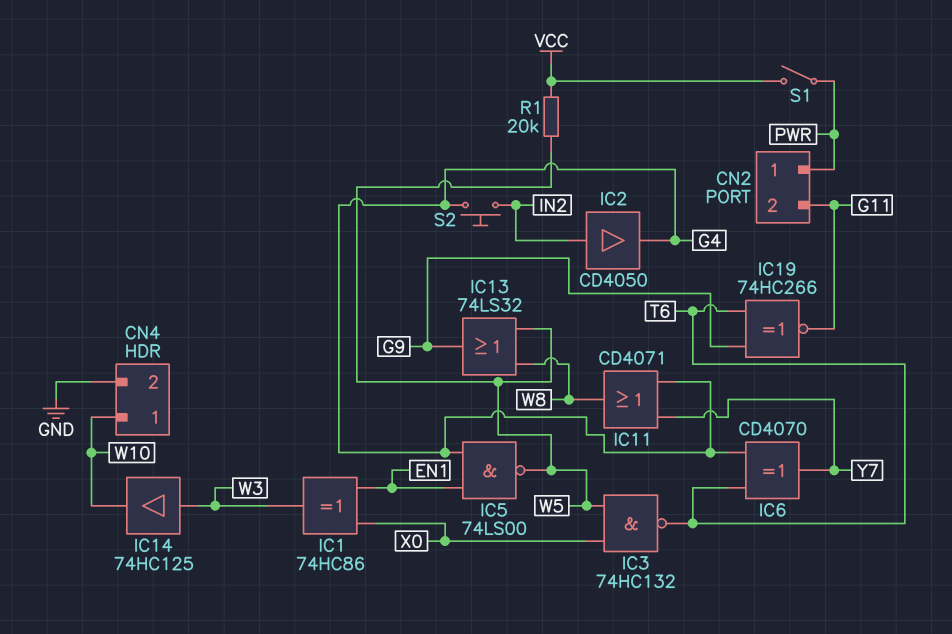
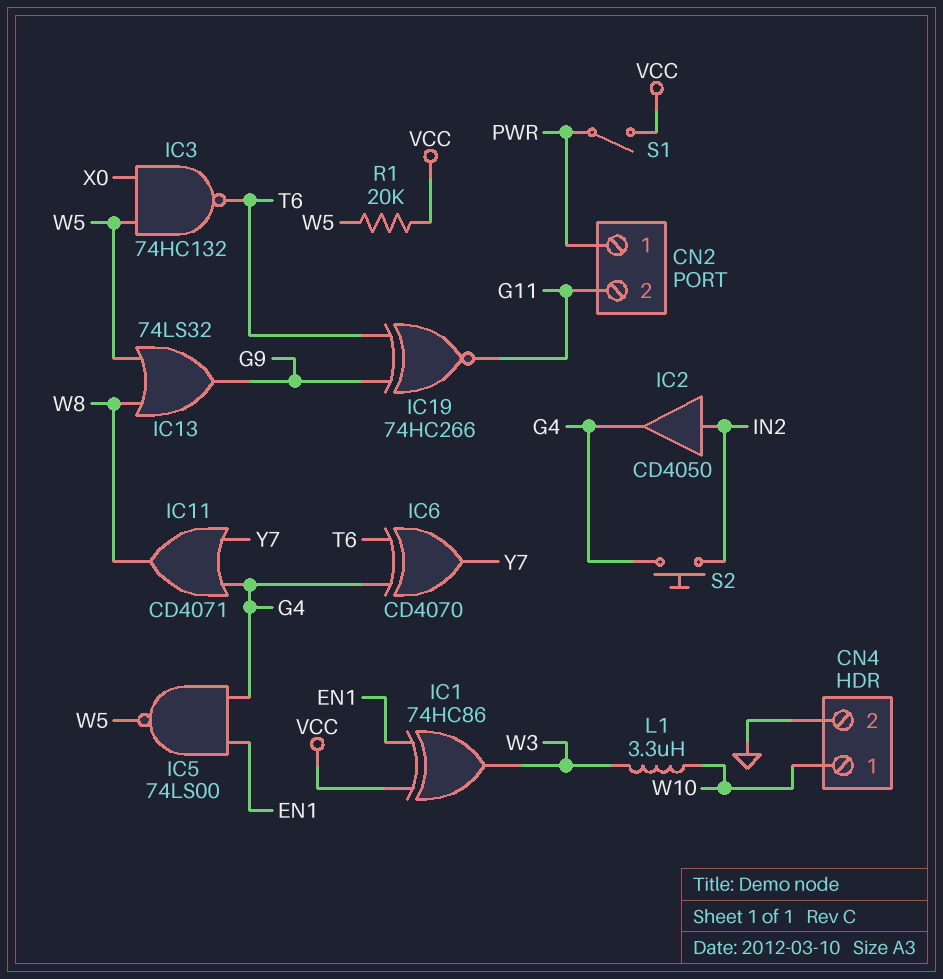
IC1: XOR 74HC86 (in EN1, in X0, out W3) -> XOR 74HC86 (in EN1, in VCC, out W3)
IC14: buffer 74HC125 (in W3, out W10) -> none
L1: none -> 3.3uH (W3, W10)

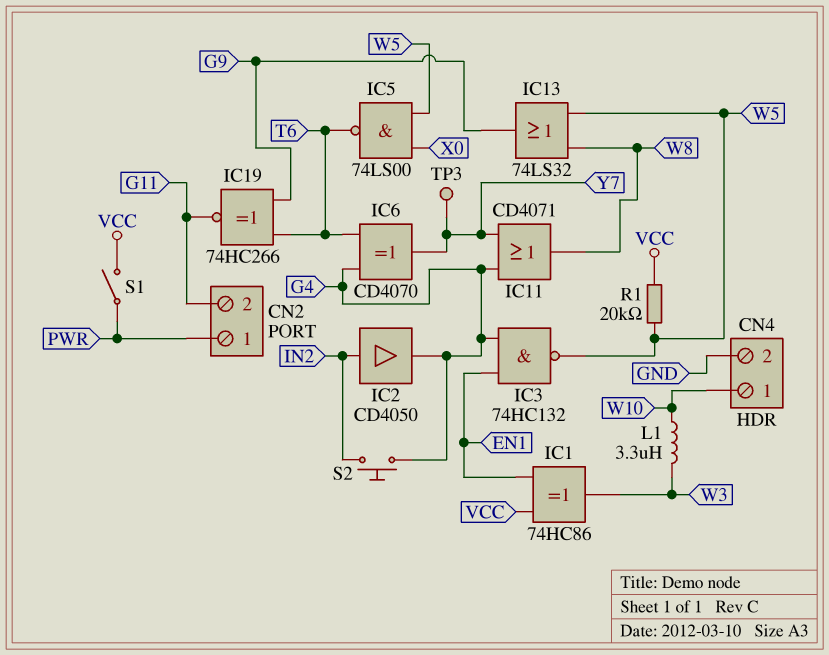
IC3: NAND 74HC132 (in W5, in X0, out T6) -> NAND 74HC132 (in EN1, in G4, out W5)
IC5: NAND 74LS00 (in EN1, in G4, out W5) -> NAND 74LS00 (in W5, in X0, out T6)
TP3: none -> test point (Y7)

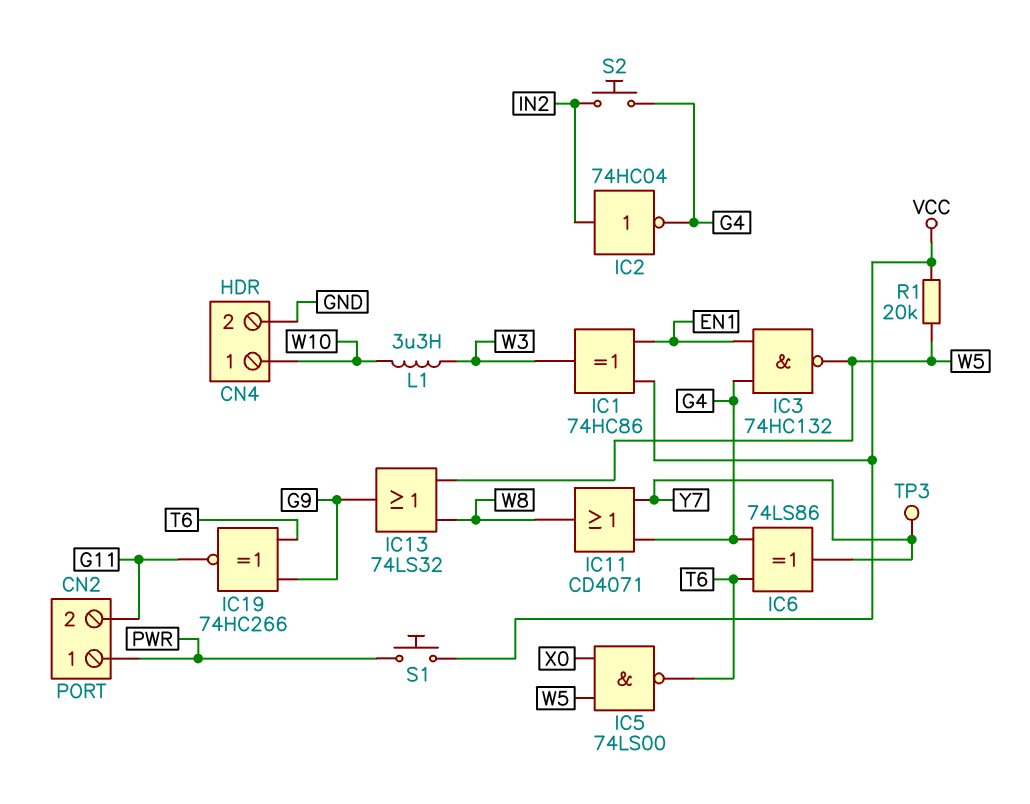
IC2: buffer CD4050 (in IN2, out G4) -> NOT 74HC04 (in IN2, out G4)
IC6: XOR CD4070 (in G4, in T6, out Y7) -> XOR 74LS86 (in G4, in T6, out Y7)
S1: switch (PWR, VCC) -> button (PWR, VCC)

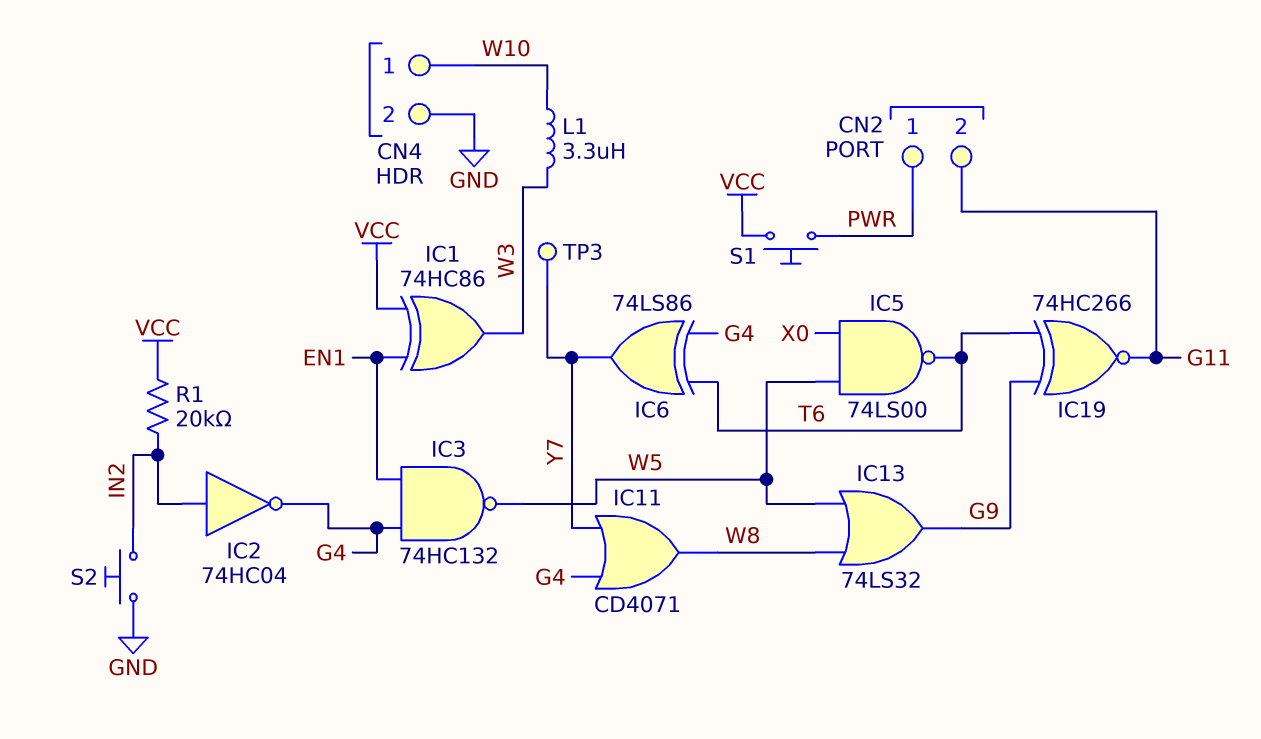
R1: 20k (VCC, W5) -> 20k (IN2, VCC)
S2: button (G4, IN2) -> button (GND, IN2)

